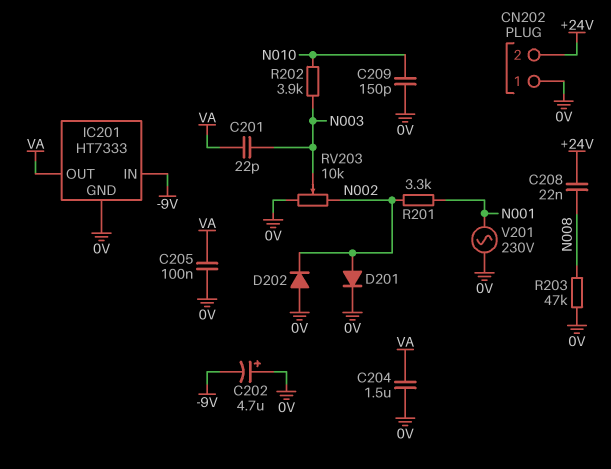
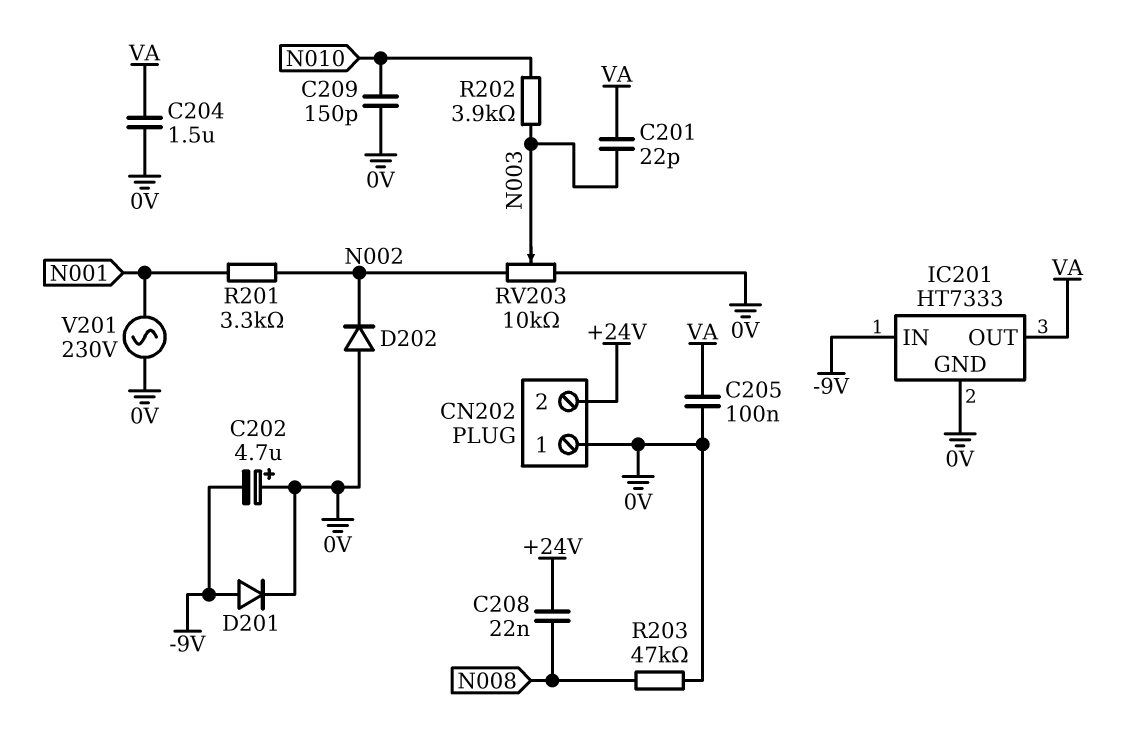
D201: diode (A N002, K 0V) -> diode (A -9V, K 0V)

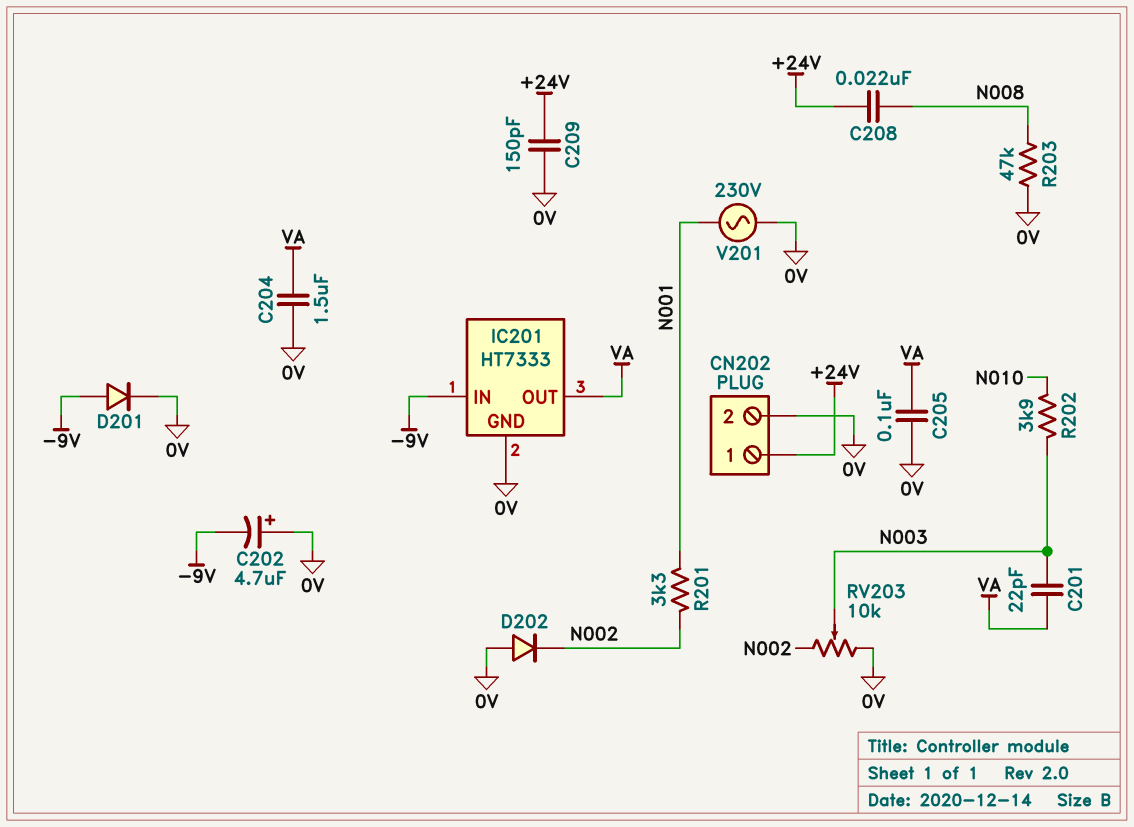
C209: 150pF (0V, N010) -> 150pF (+24V, 0V)
CN202 pin 1: 0V -> +24V
CN202 pin 2: +24V -> 0V

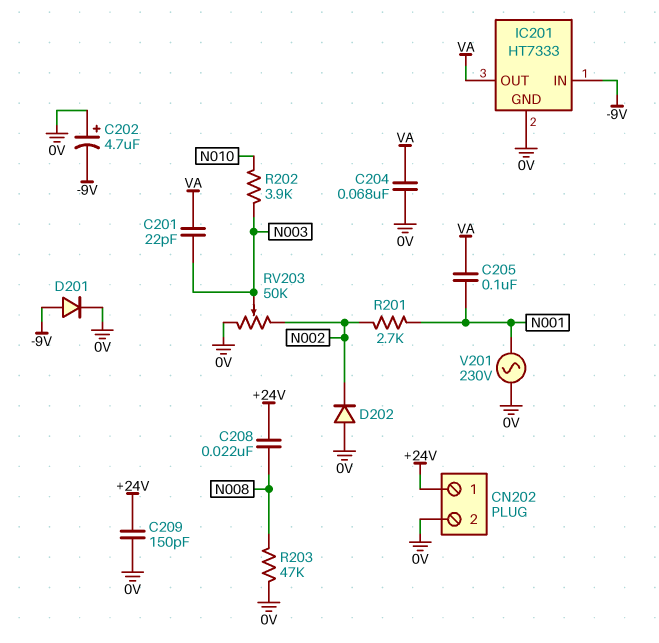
C204: 1.5uF (0V, VA) -> 68nF (0V, VA)
C205: 100nF (0V, VA) -> 100nF (N001, VA)
R201: 3.3k (N001, N002) -> 2.7k (N001, N002)
RV203: 10k (0V, N002, wiper N003) -> 50k (0V, N002, wiper N003)

